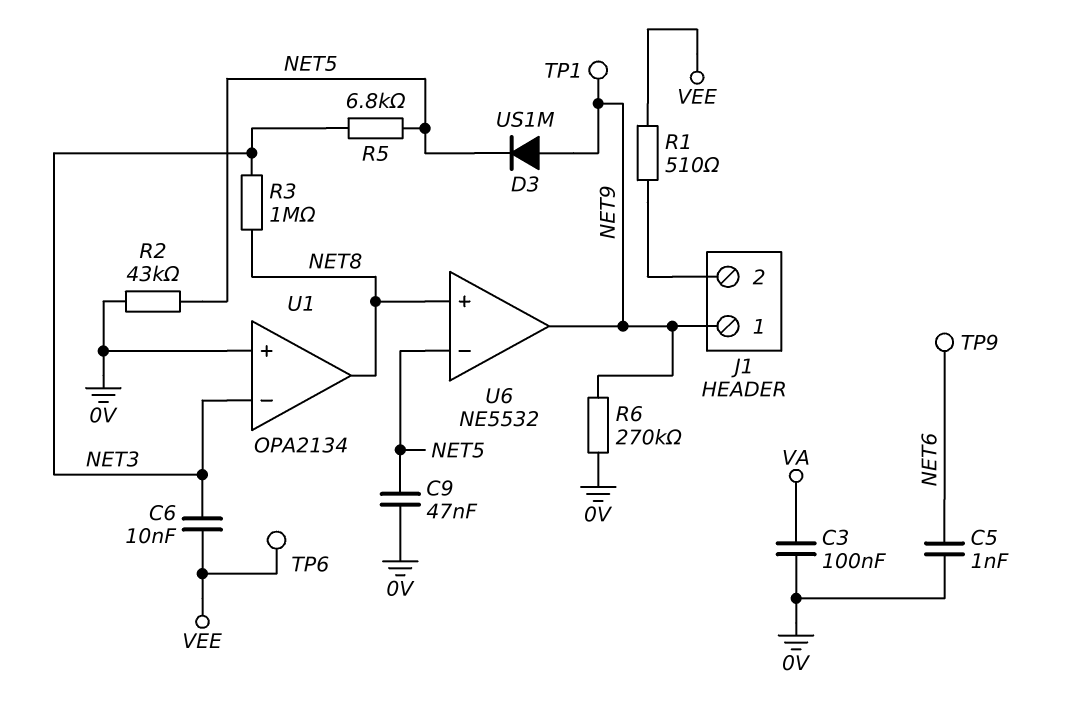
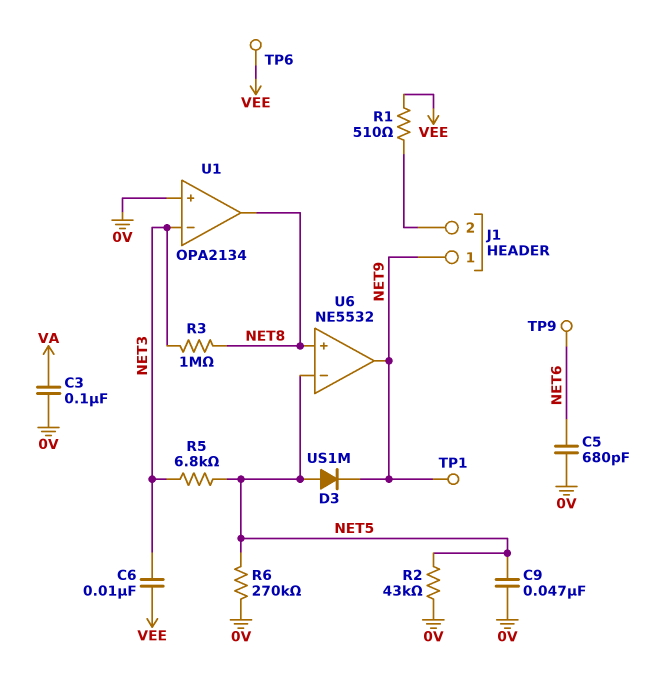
C5: 1nF (0V, NET6) -> 680pF (0V, NET6)
D3: diode US1M (A NET9, K NET5) -> diode US1M (A NET5, K NET9)
R6: 270k (0V, NET9) -> 270k (0V, NET5)

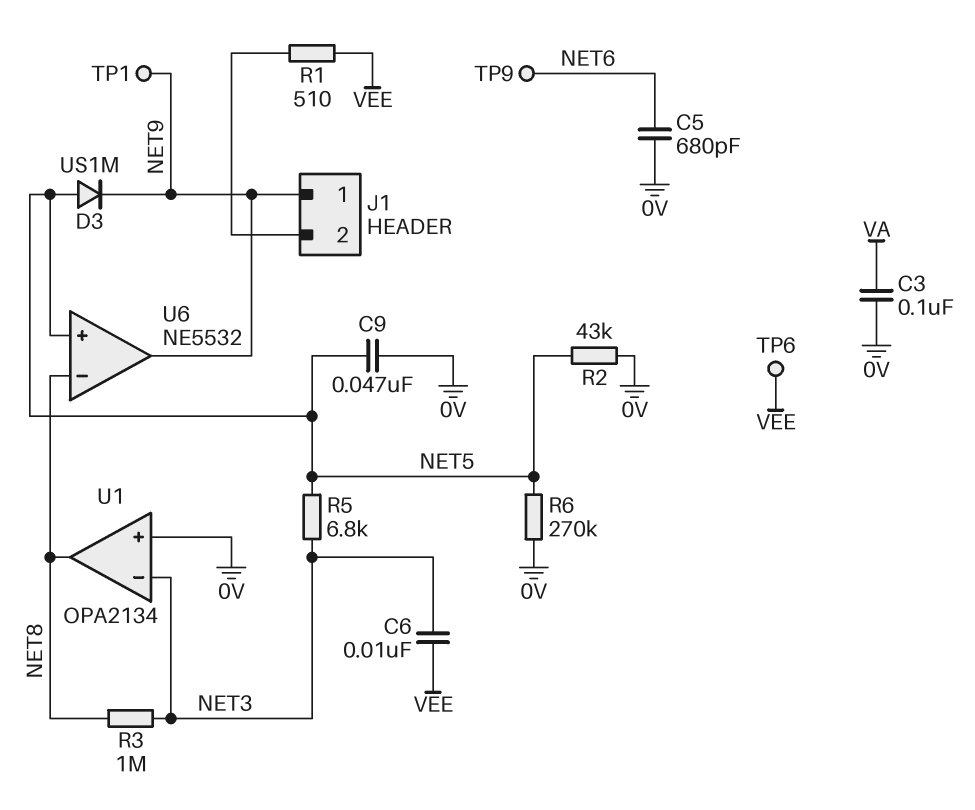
U6 pin in+: NET8 -> NET5
U6 pin in-: NET5 -> NET8

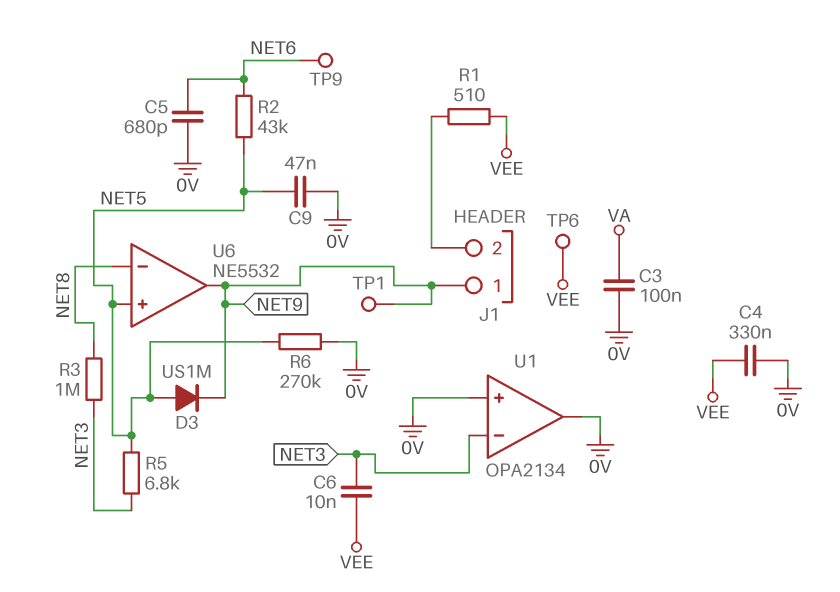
C4: none -> 330nF (0V, VEE)
R2: 43k (0V, NET5) -> 43k (NET5, NET6)
U1 pin out: NET8 -> 0V

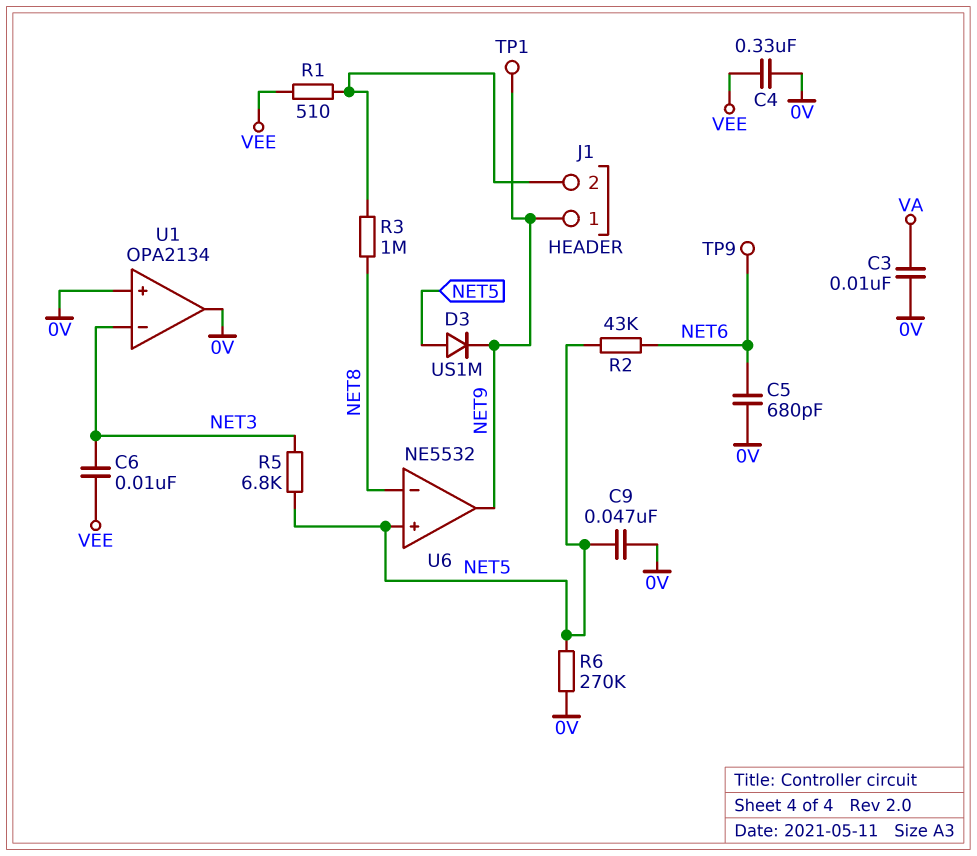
C3: 100nF (0V, VA) -> 10nF (0V, VA)
R3: 1M (NET3, NET8) -> 1M (J1/2, NET8)
TP6: test point (VEE) -> none

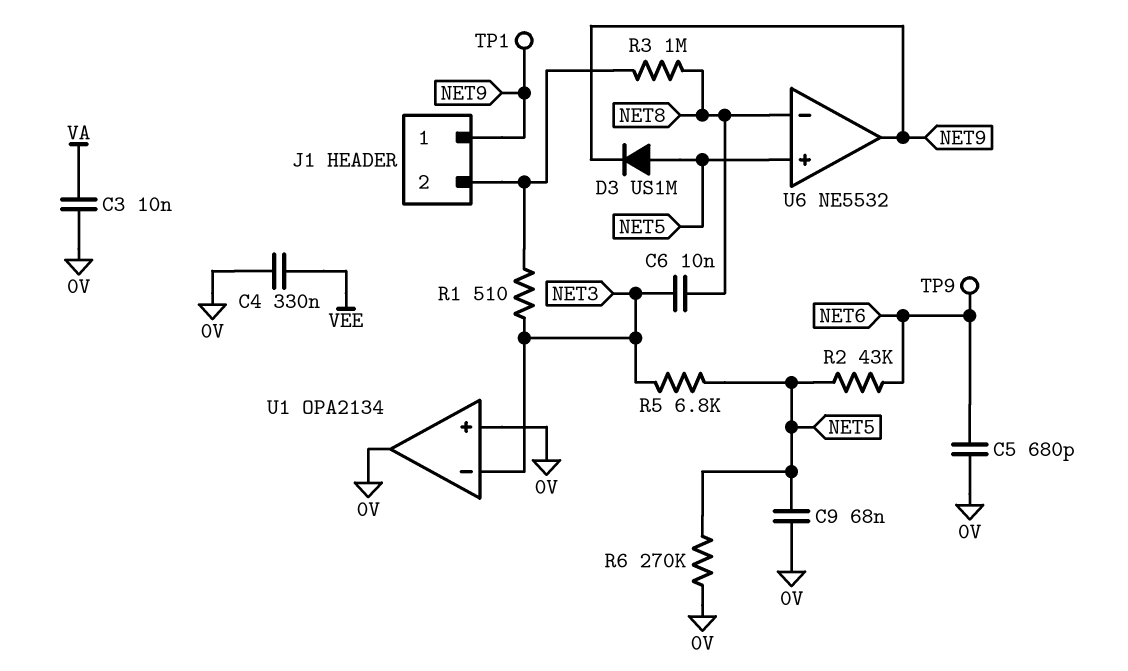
C6: 10nF (NET3, VEE) -> 10nF (NET3, NET8)
C9: 47nF (0V, NET5) -> 68nF (0V, NET5)
R1: 510 (J1/2, VEE) -> 510 (J1/2, NET3)

